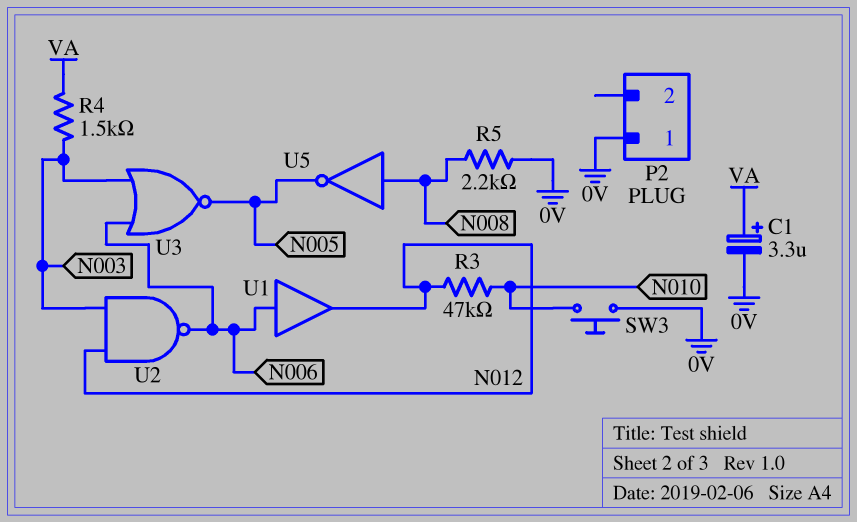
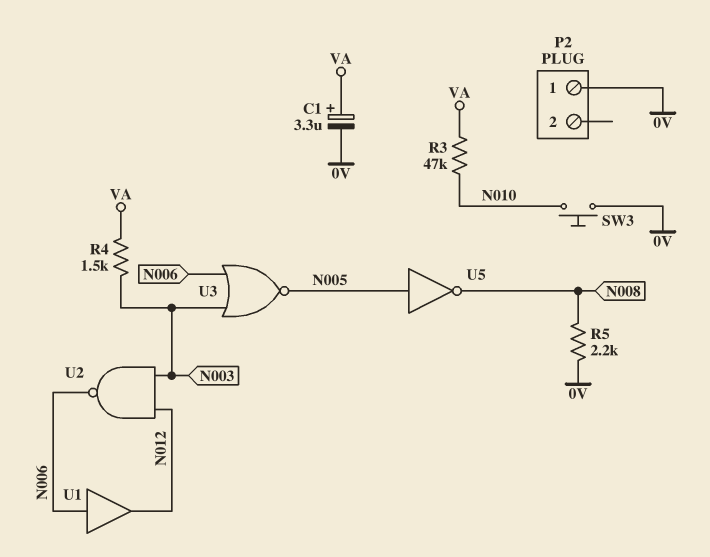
R3: 47k (N010, N012) -> 47k (N010, VA)
U5: NOT (in N008, out N005) -> NOT (in N005, out N008)

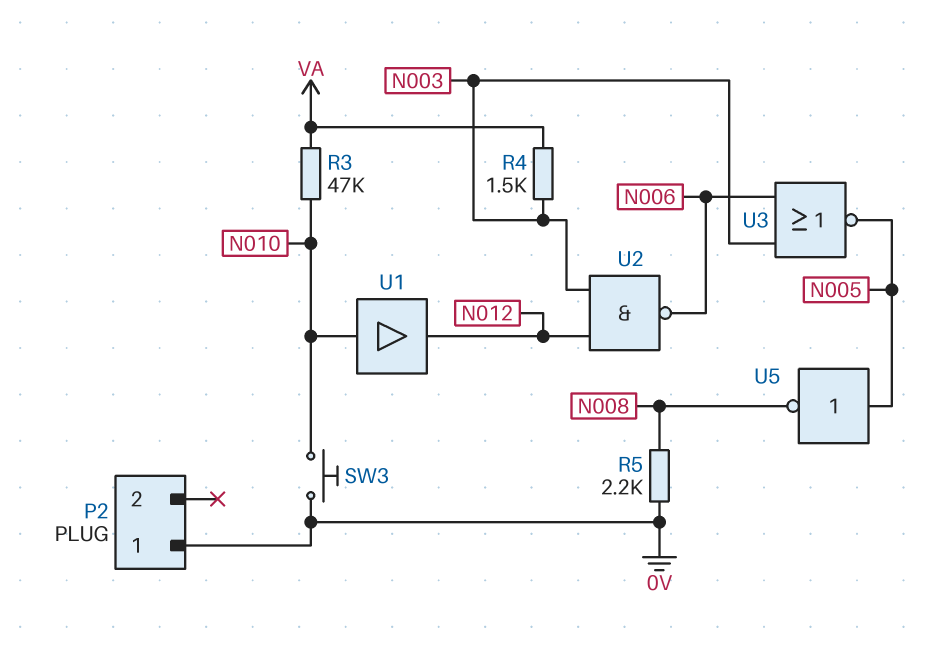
C1: 3.3uF (plus VA, minus 0V) -> none
U1: buffer (in N006, out N012) -> buffer (in N010, out N012)

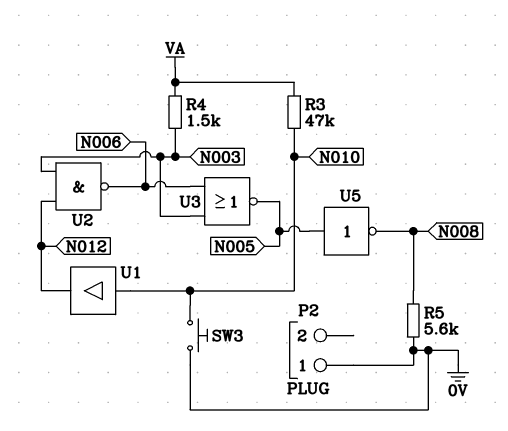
R5: 2.2k (0V, N008) -> 5.6k (0V, N008)

